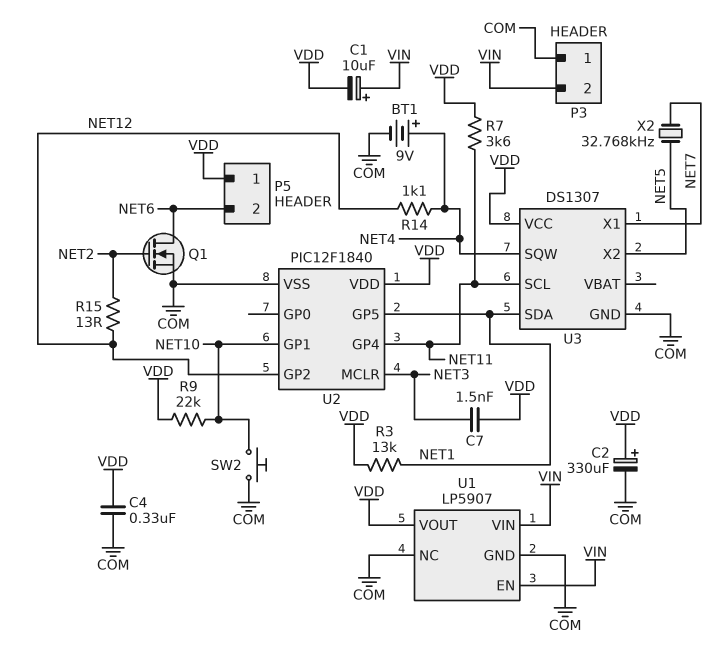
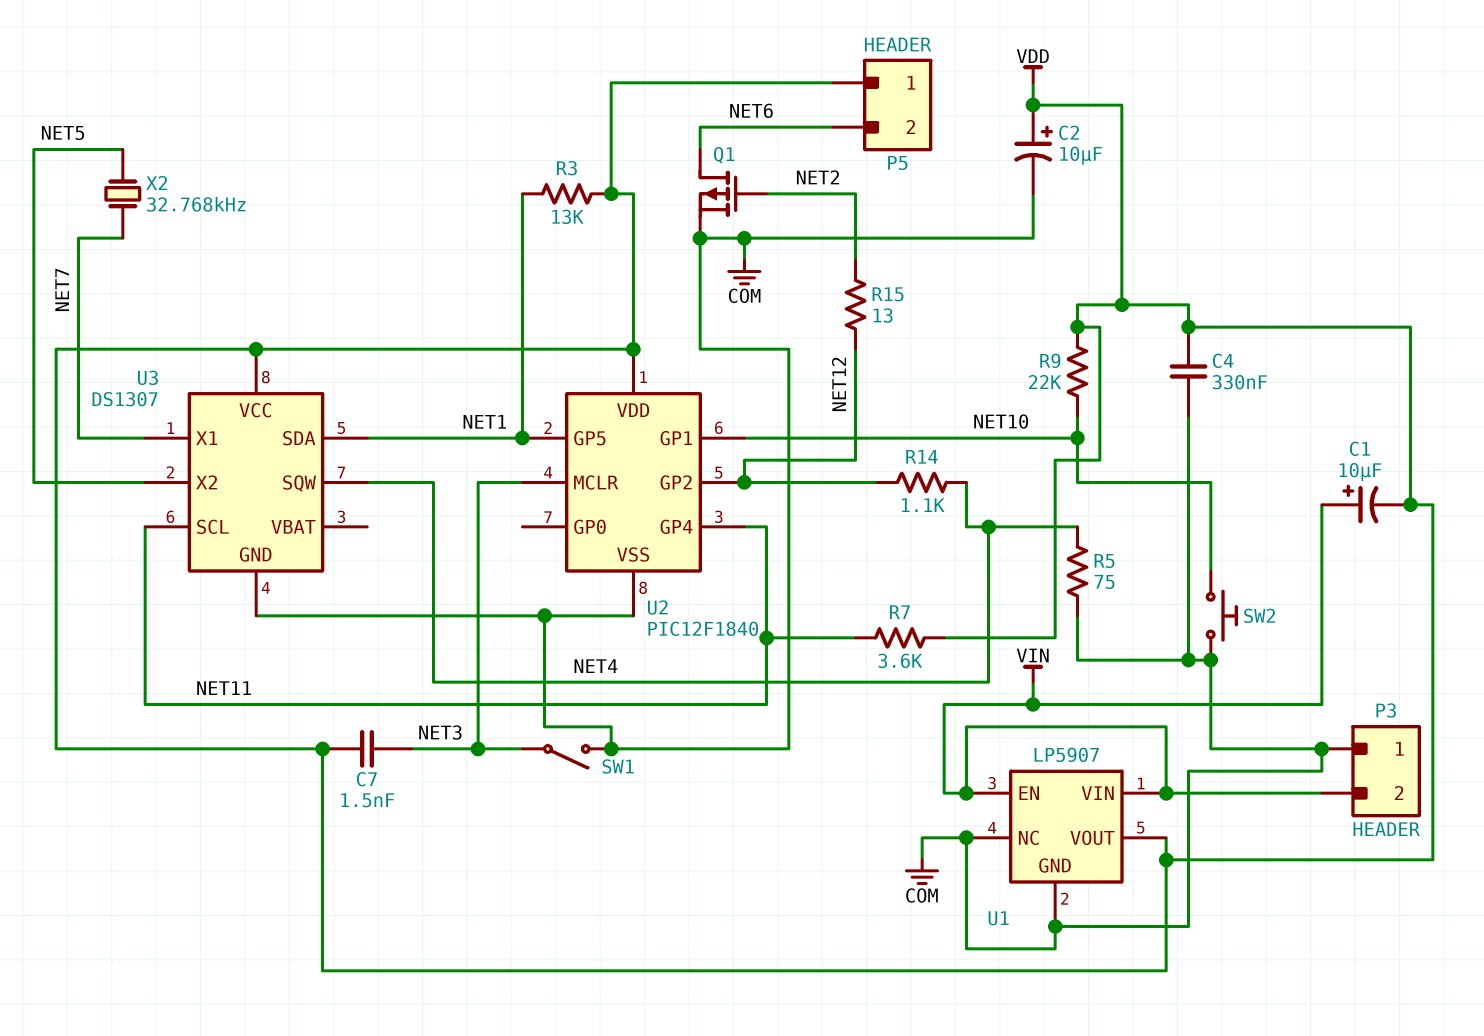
BT1: 9V (plus NET4, minus COM) -> none
C2: 330uF (plus VDD, minus COM) -> 10uF (plus VDD, minus COM)
Q1: NMOS (G NET2, D NET6, S COM) -> PMOS (G NET2, D NET6, S COM)
R5: none -> 75 (COM, NET4)
SW1: none -> switch (COM, NET3)

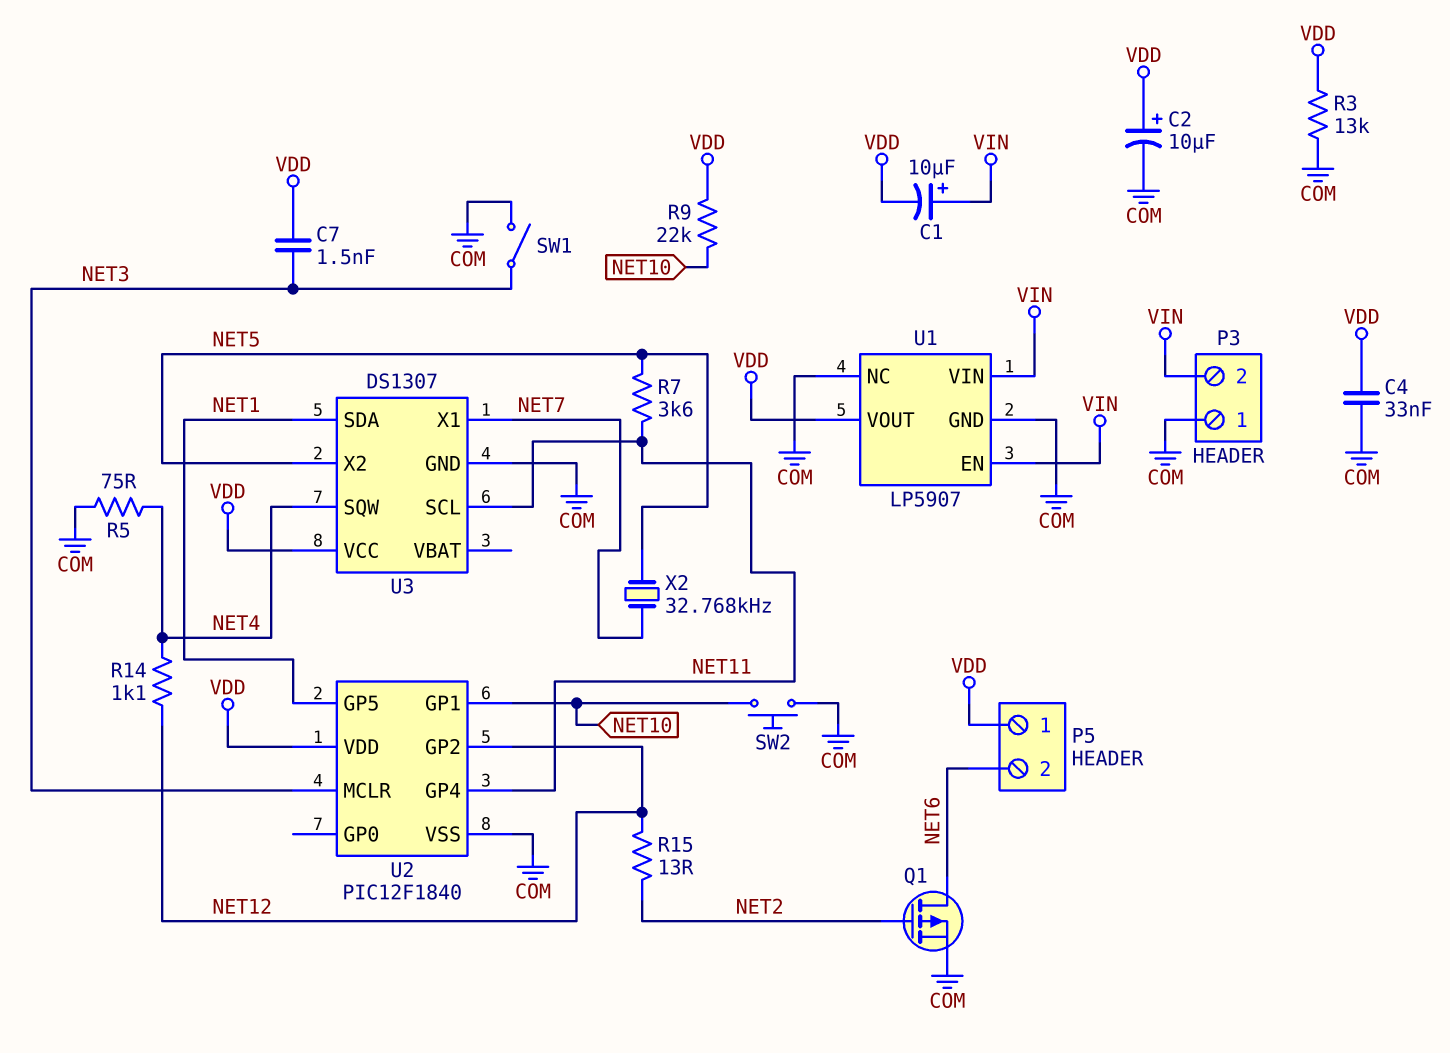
C4: 330nF (COM, VDD) -> 33nF (COM, VDD)
R3: 13k (NET1, VDD) -> 13k (COM, VDD)
R7: 3.6k (NET11, VDD) -> 3.6k (NET5, NET11)

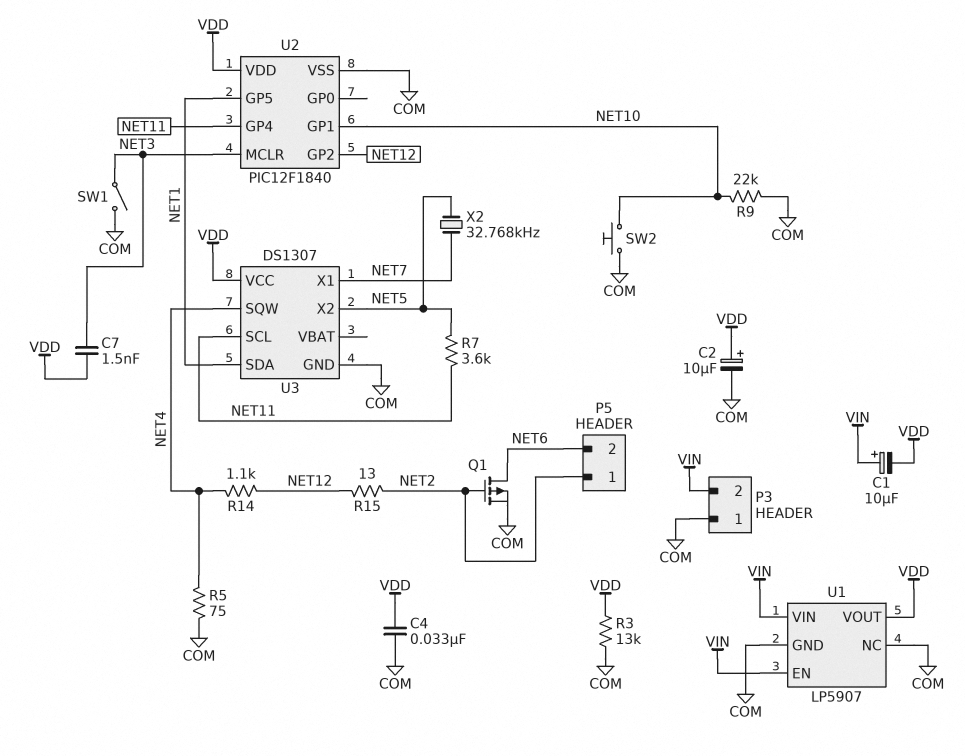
P5 pin 1: VDD -> NET2
R9: 22k (NET10, VDD) -> 22k (COM, NET10)

